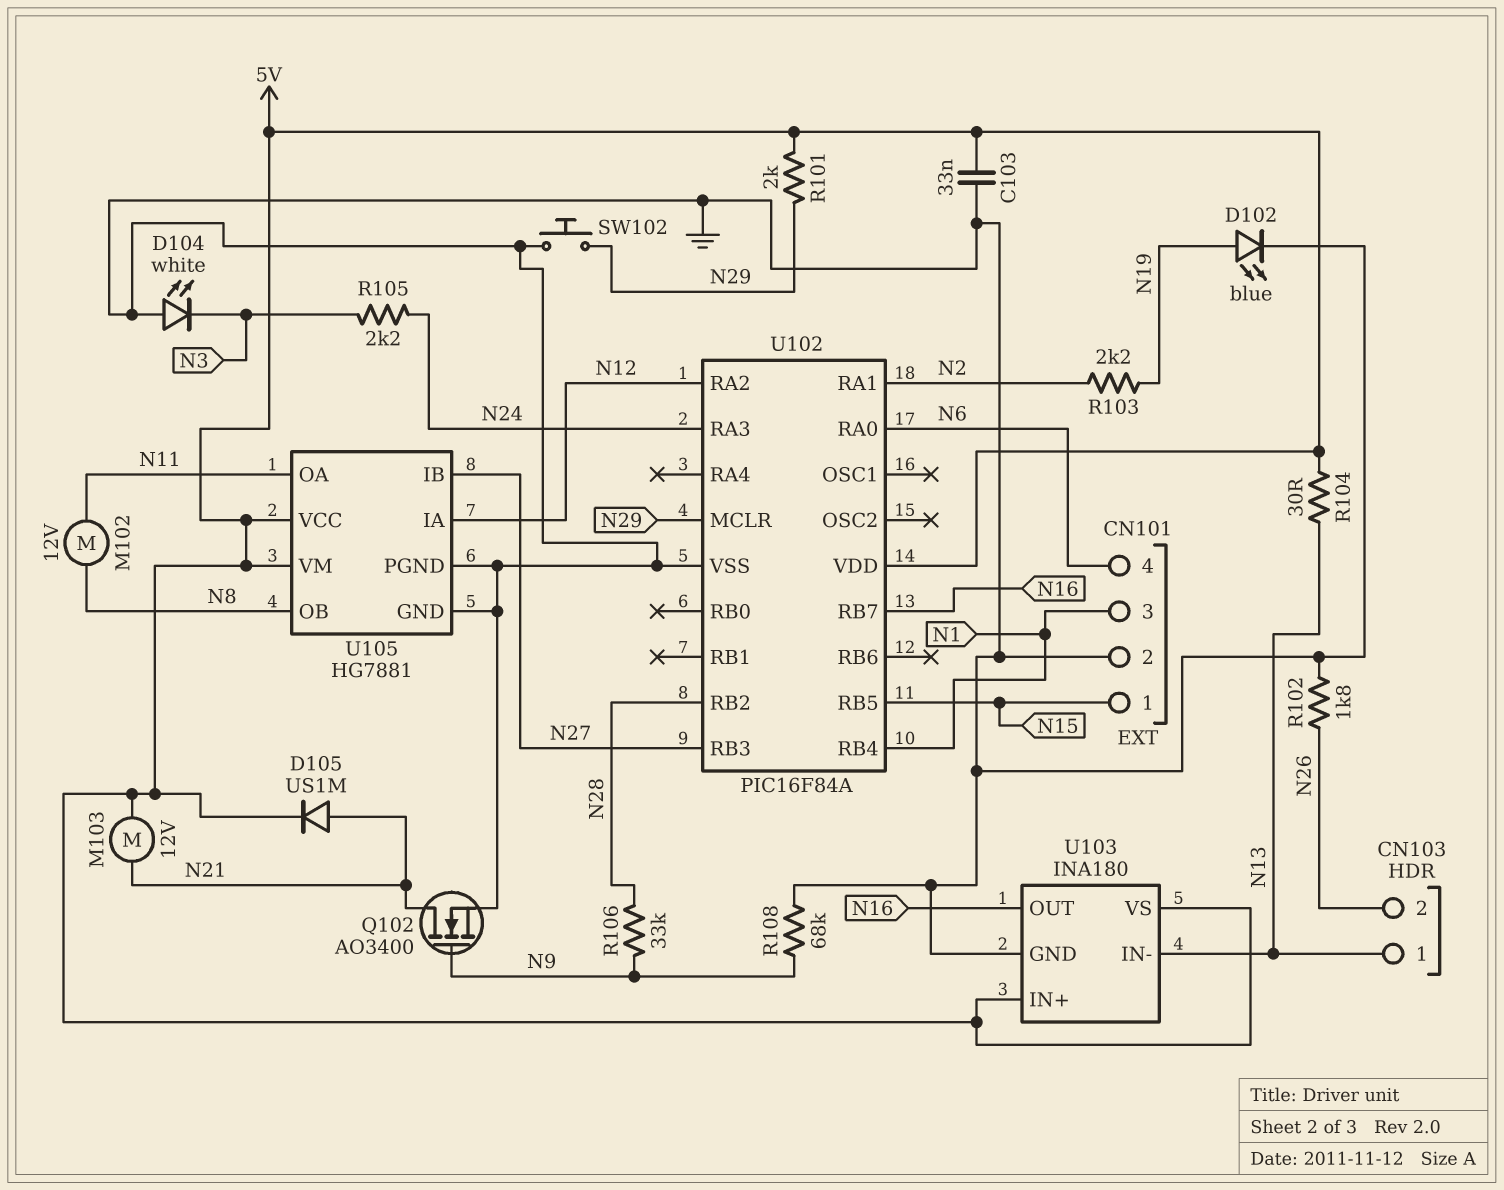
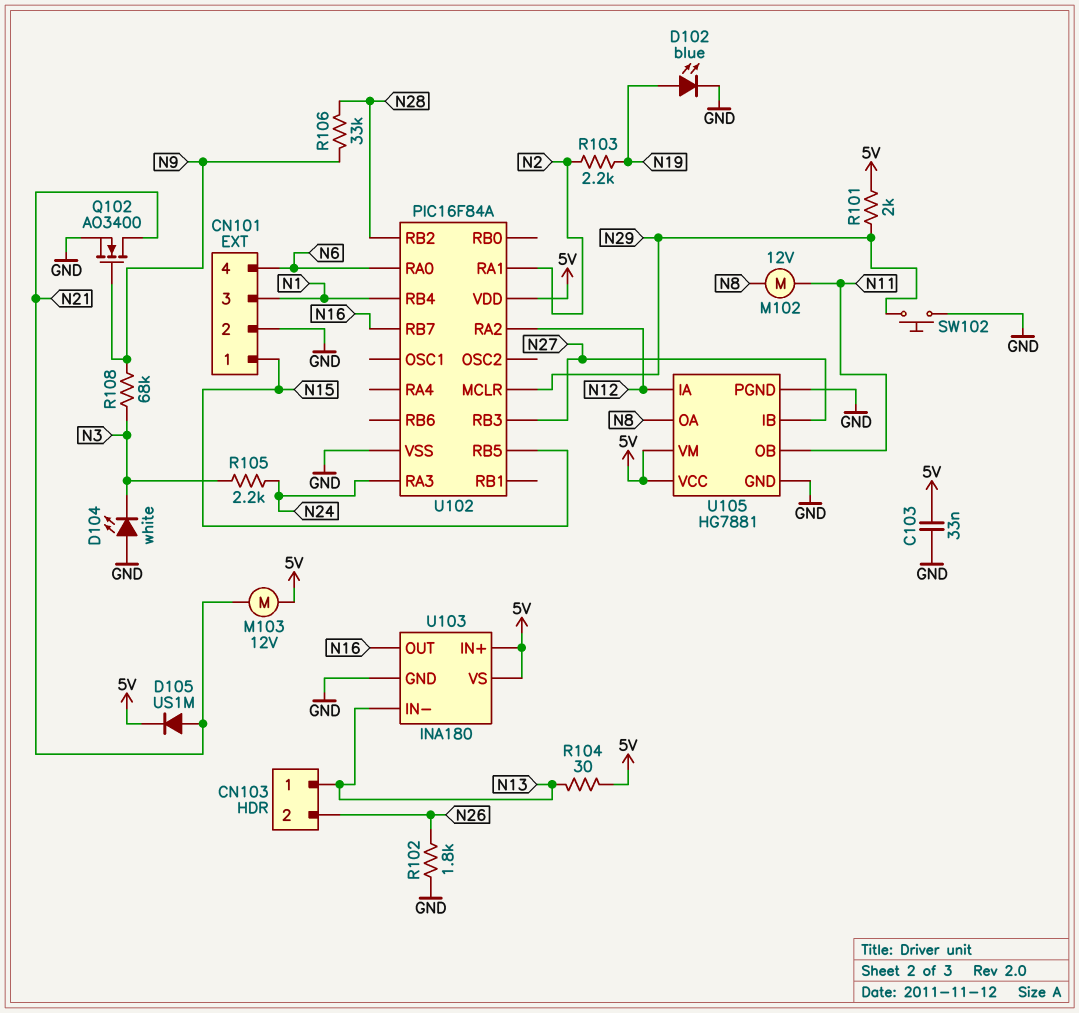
R108: 68k (GND, N9) -> 68k (N3, N9)
U105 pin OA: N11 -> N8
U105 pin OB: N8 -> N11

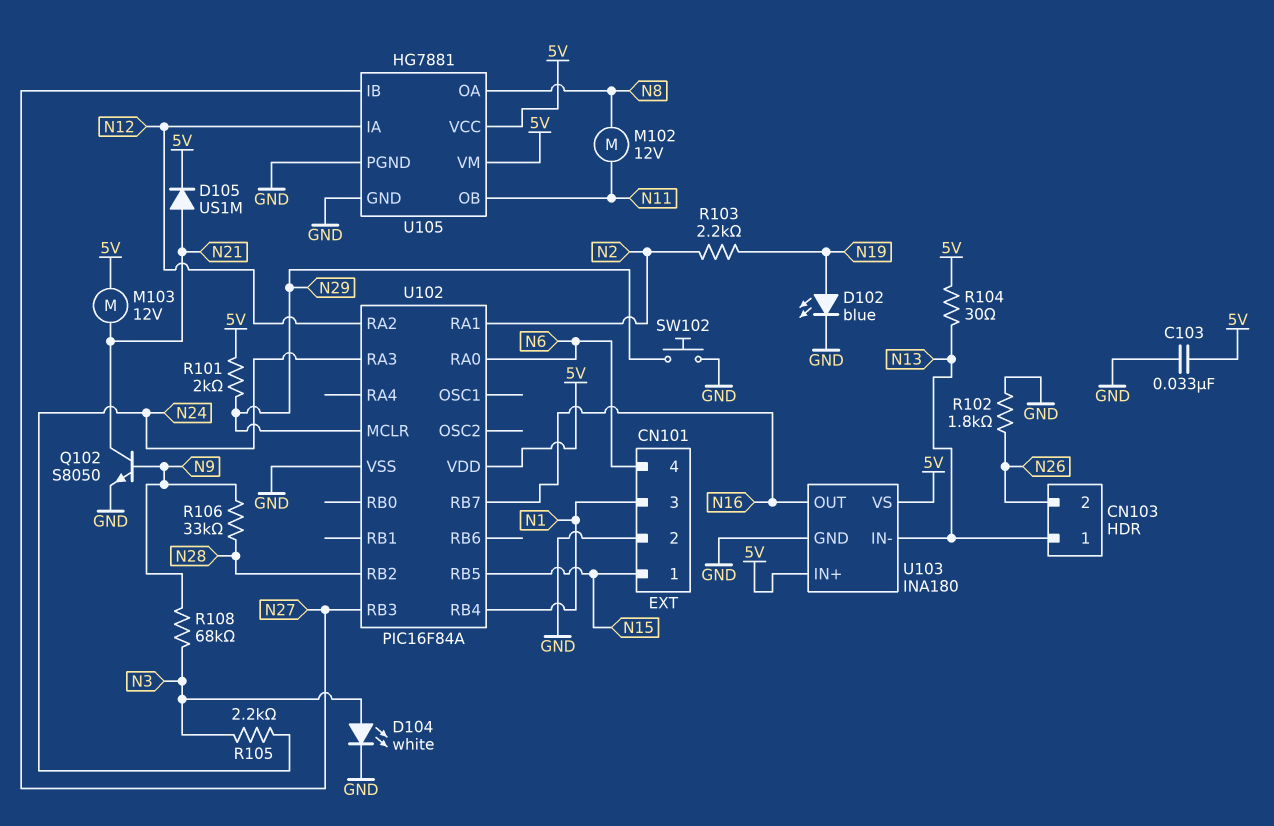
D104: LED white (A GND, K N3) -> LED white (A N3, K GND)
Q102: NMOS AO3400 (G N9, D N21, S GND) -> NPN S8050 (B N9, C N21, E GND)

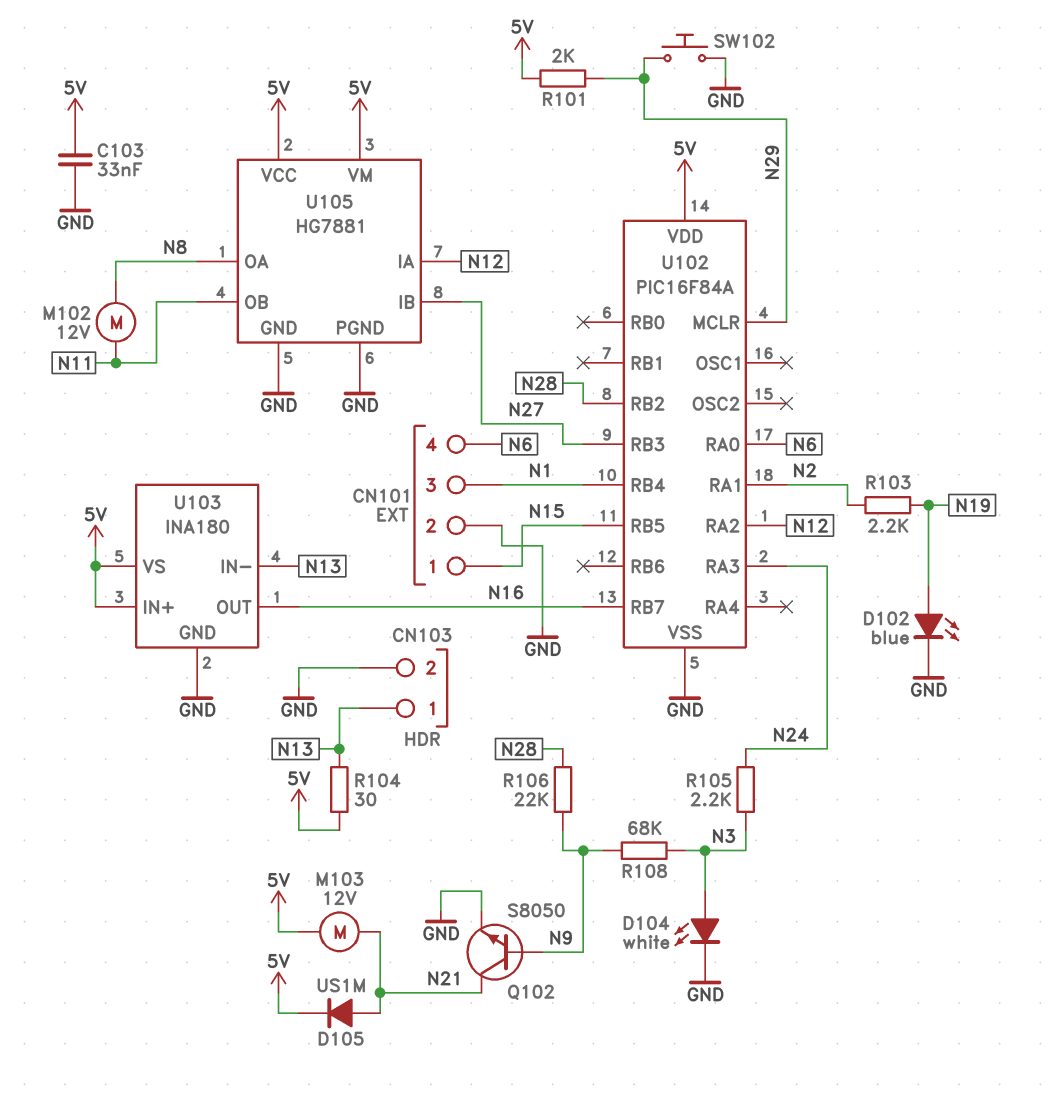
CN103 pin 2: N26 -> GND
R102: 1.8k (GND, N26) -> none
R106: 33k (N9, N28) -> 22k (N9, N28)

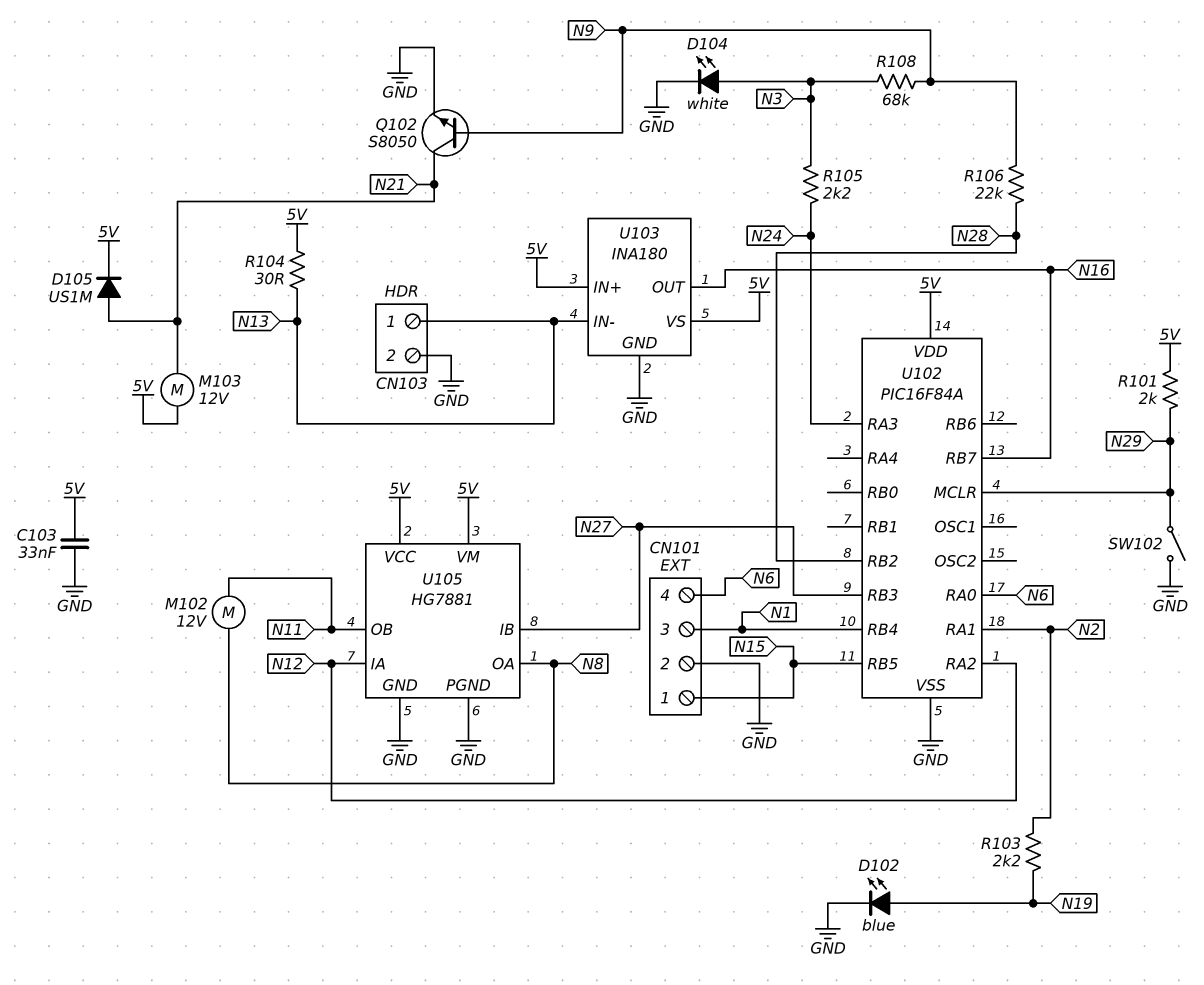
SW102: button (GND, N29) -> switch (GND, N29)

